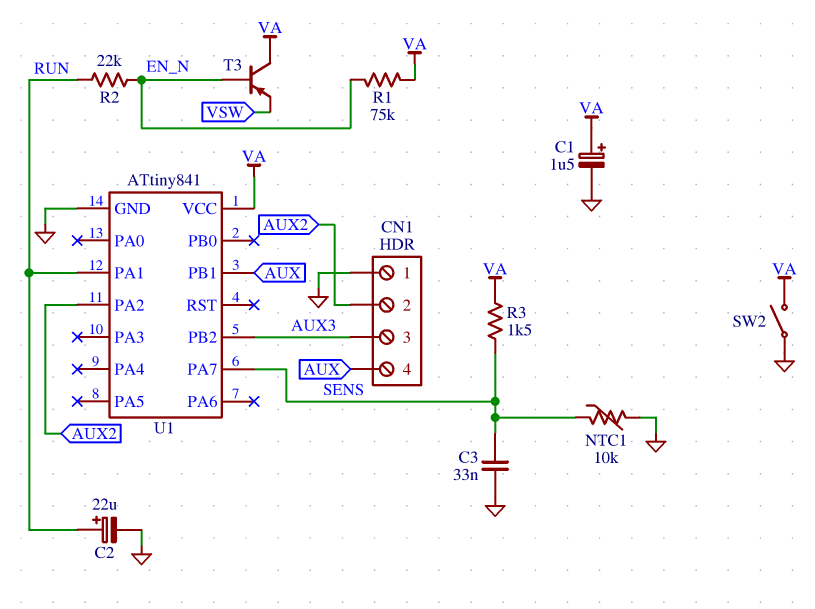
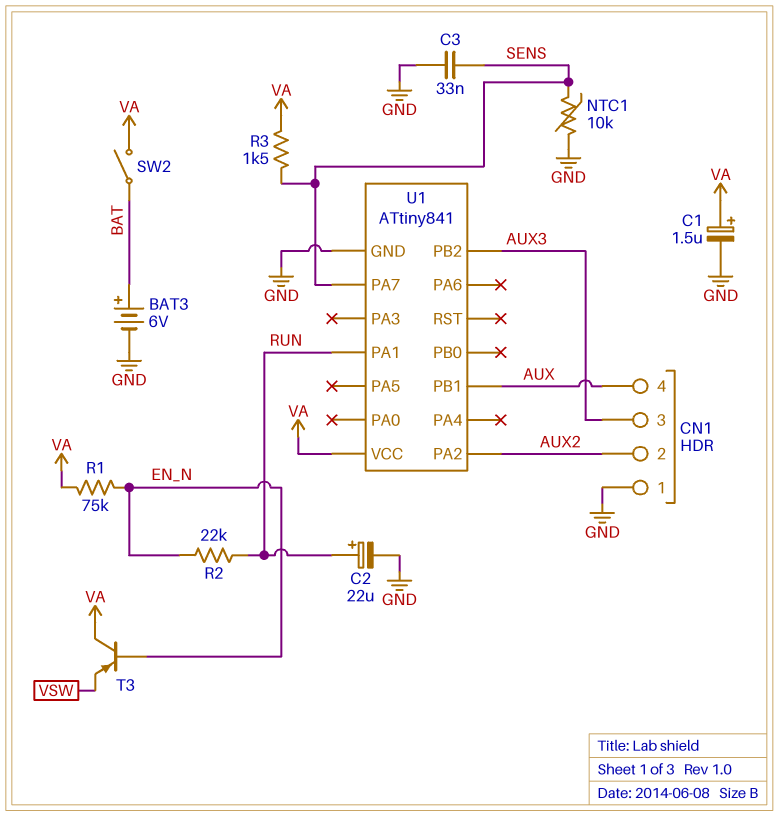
BAT3: none -> 6V (plus BAT, minus GND)
SW2: switch (GND, VA) -> switch (BAT, VA)

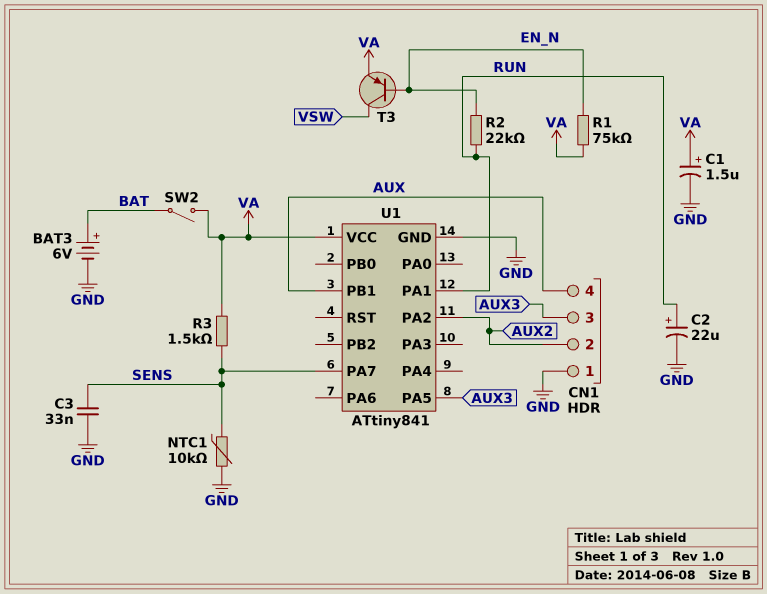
T3: PNP (B EN_N, C VA, E VSW) -> PNP (B EN_N, C VSW, E VA)
U1 pin PA5: none -> AUX3
U1 pin PB2: AUX3 -> none

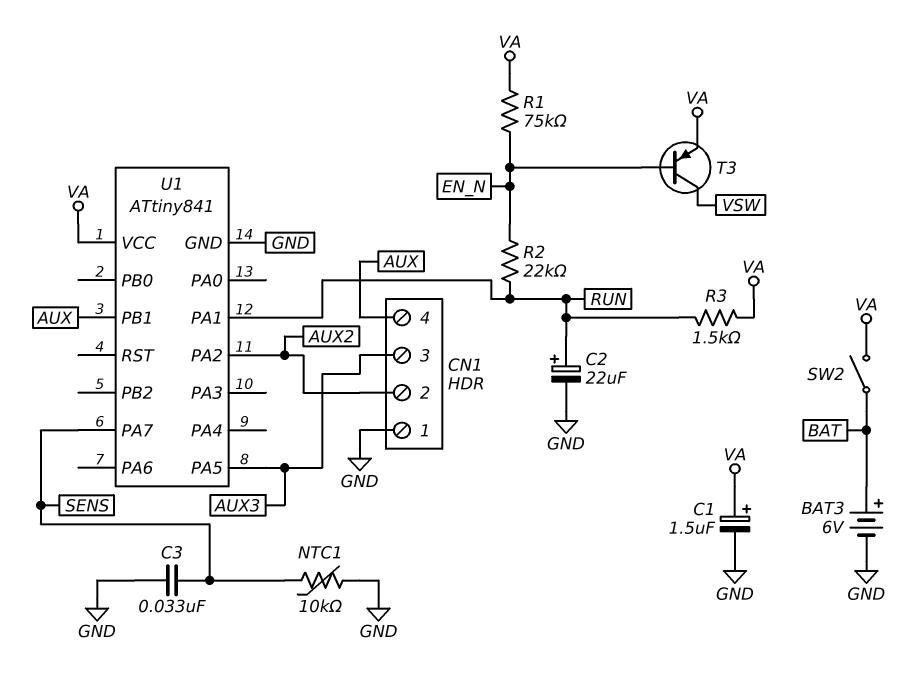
R3: 1.5k (SENS, VA) -> 1.5k (RUN, VA)

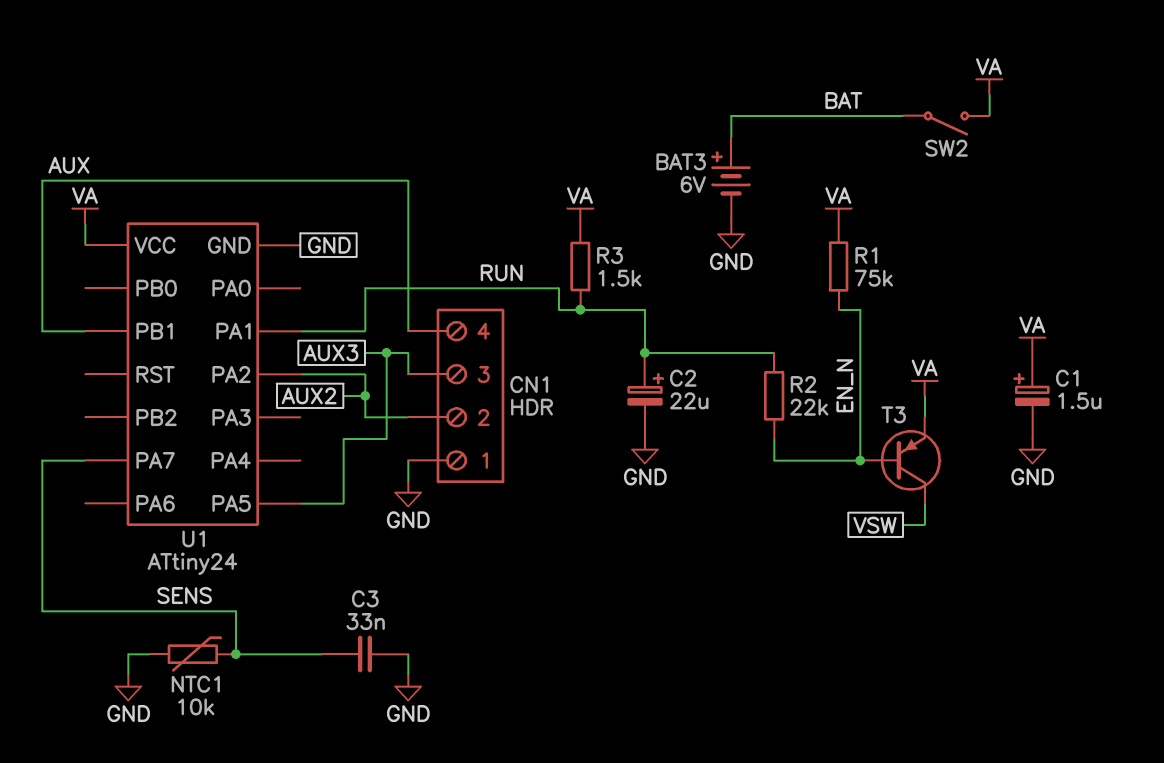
U1: ATtiny841 -> ATtiny24

